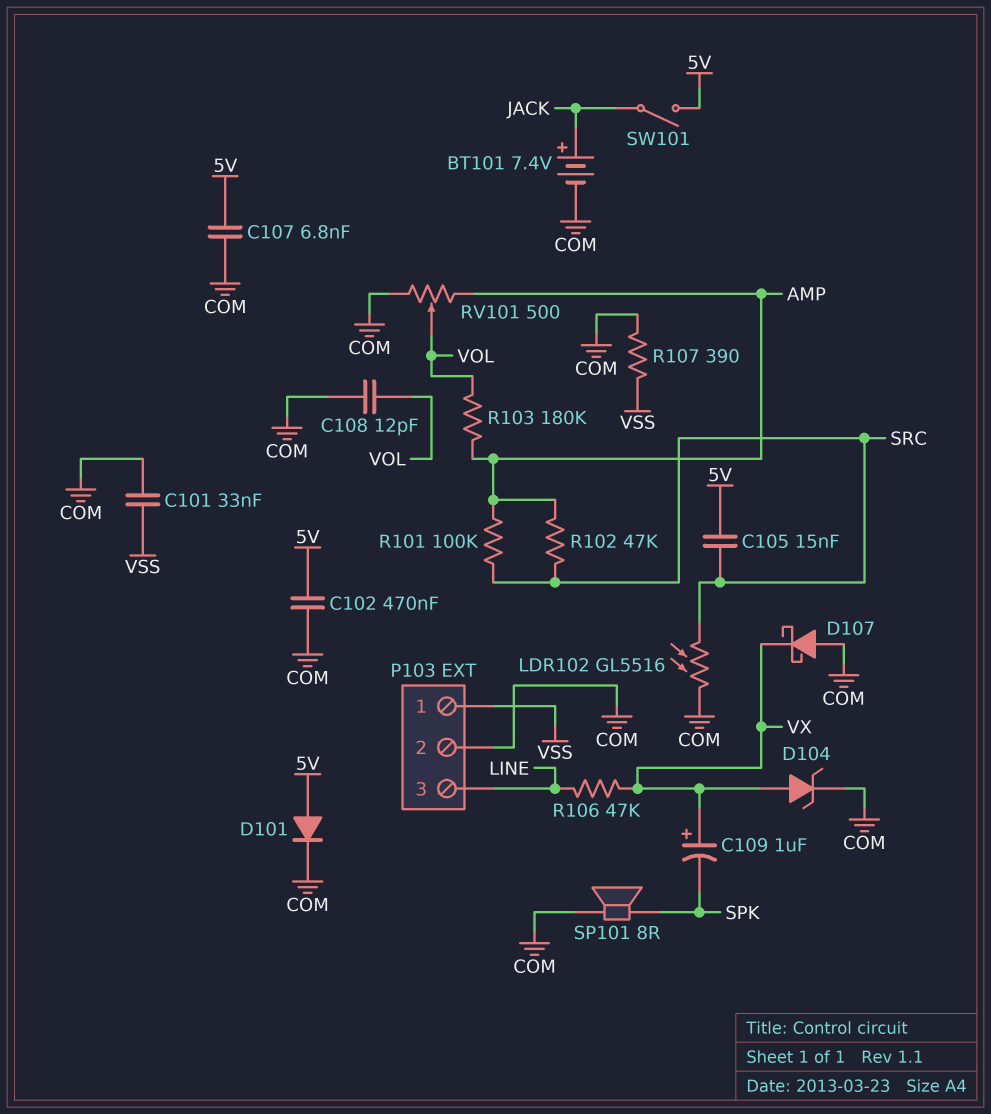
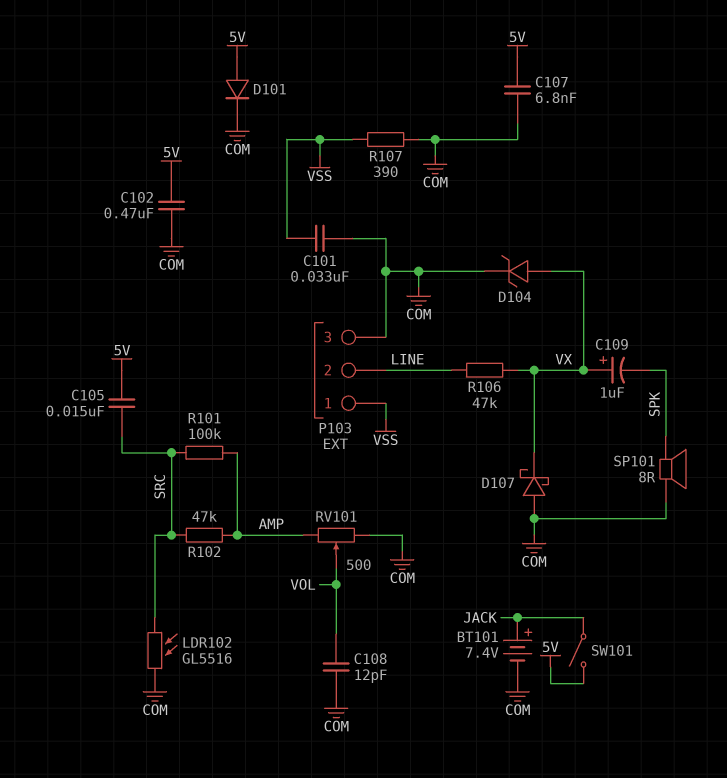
P103 pin 2: COM -> LINE
P103 pin 3: LINE -> COM
R103: 180k (AMP, VOL) -> none

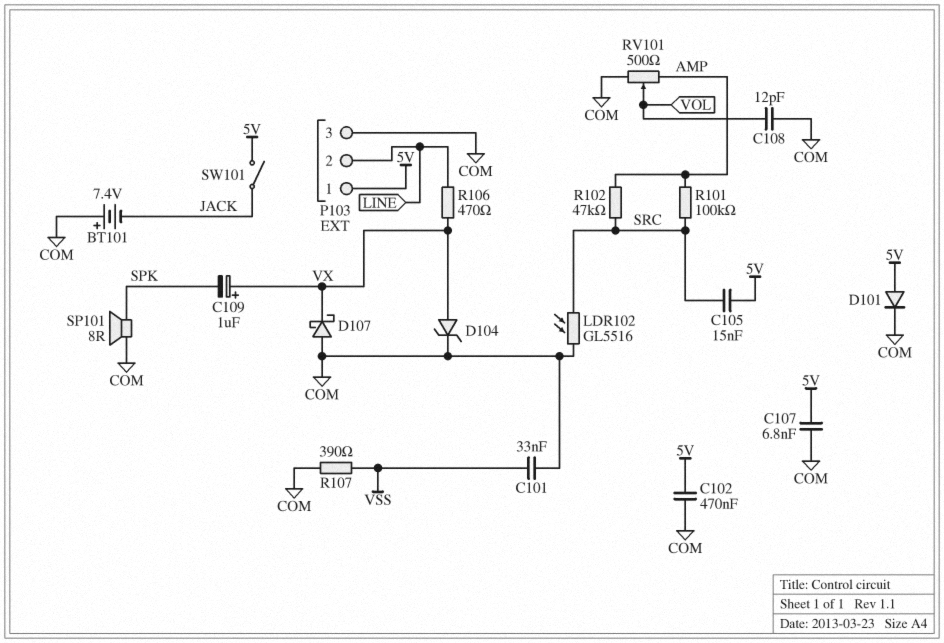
BT101: 7.4V (plus JACK, minus COM) -> 7.4V (plus COM, minus JACK)
P103 pin 1: VSS -> 5V
R106: 47k (LINE, VX) -> 470 (LINE, VX)

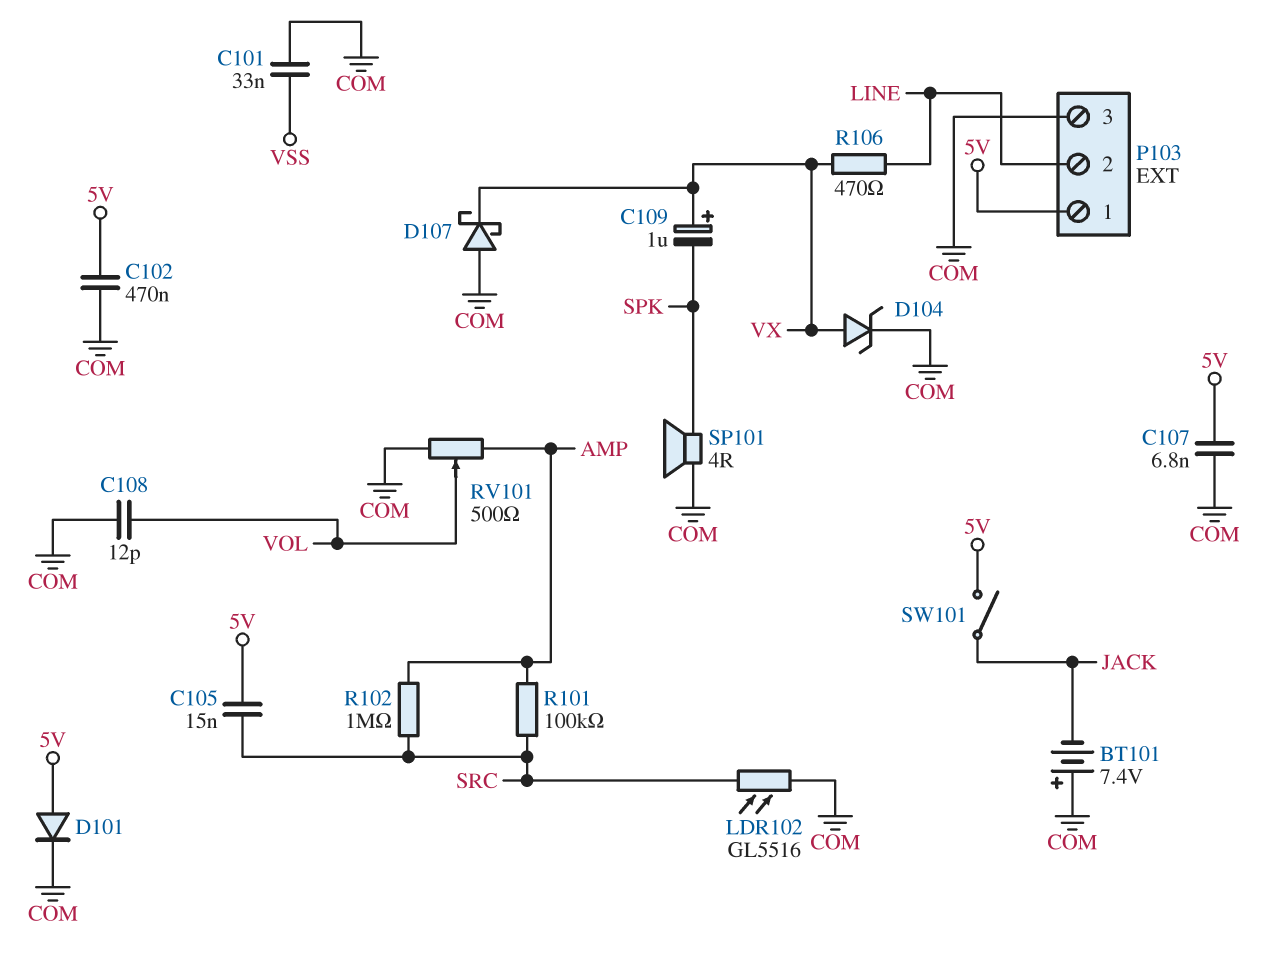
R102: 47k (AMP, SRC) -> 1M (AMP, SRC)
R107: 390 (COM, VSS) -> none
SP101: speaker 8R (COM, SPK) -> speaker 4R (COM, SPK)

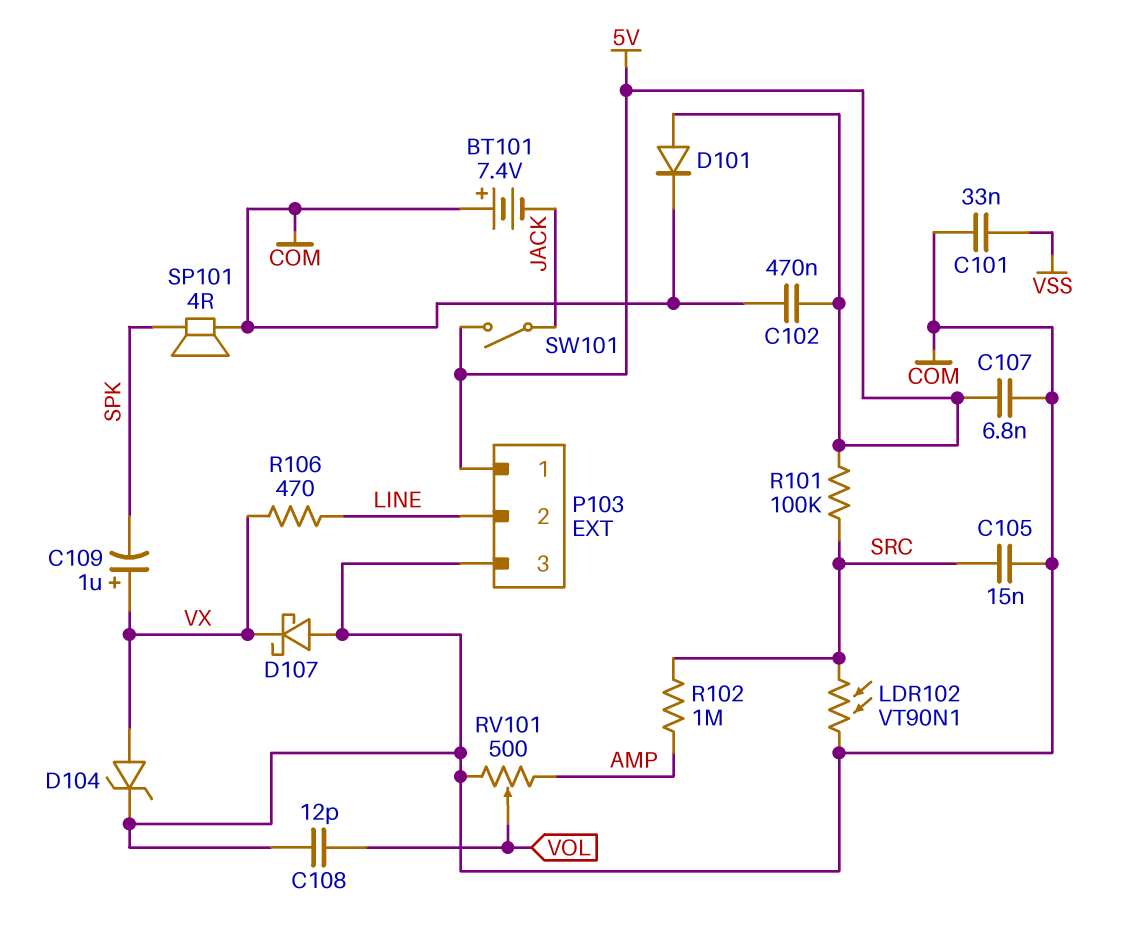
C105: 15nF (5V, SRC) -> 15nF (COM, SRC)
LDR102: GL5516 (COM, SRC) -> VT90N1 (COM, SRC)
R101: 100k (AMP, SRC) -> 100k (5V, SRC)

